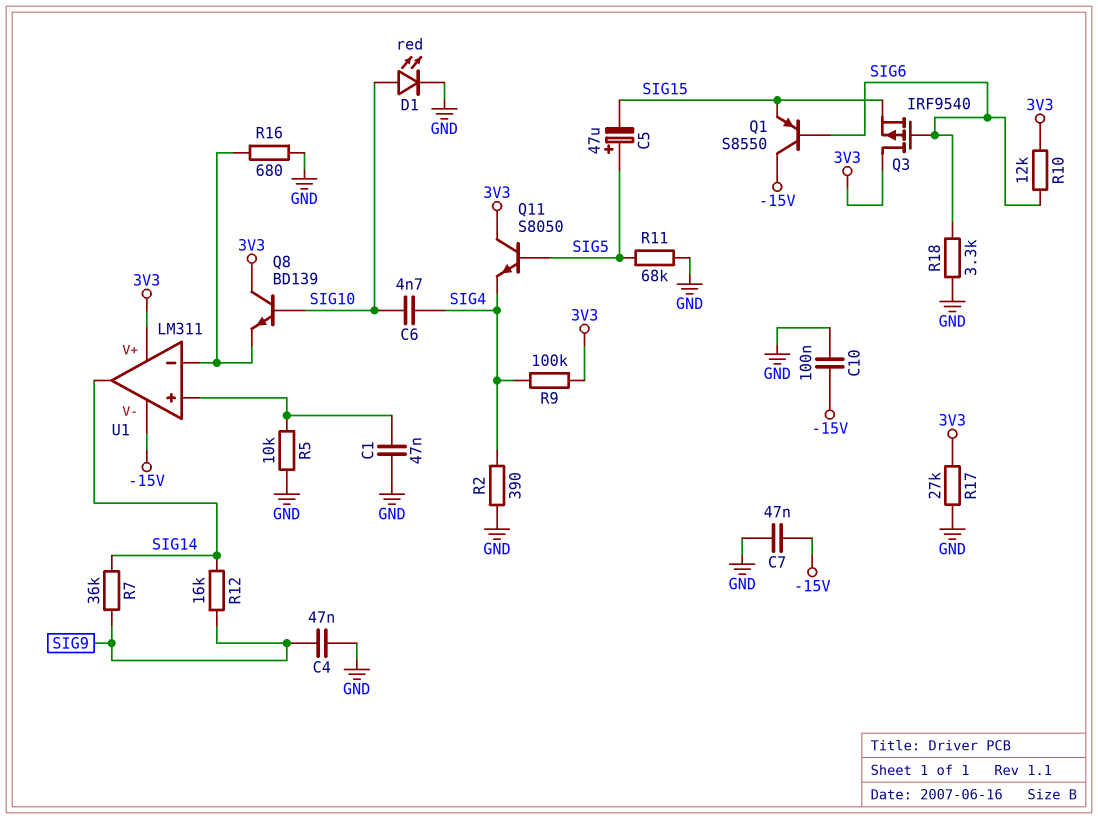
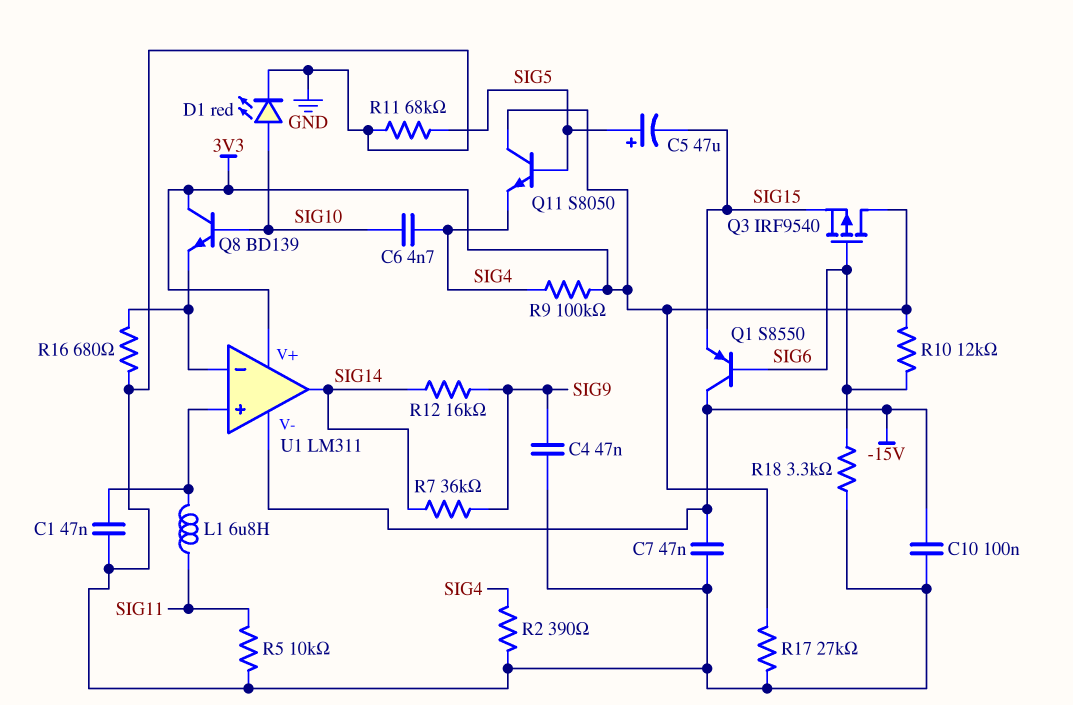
L1: none -> 6.8uH (SIG11, U1/in+)
R5: 10k (GND, U1/in+) -> 10k (GND, SIG11)

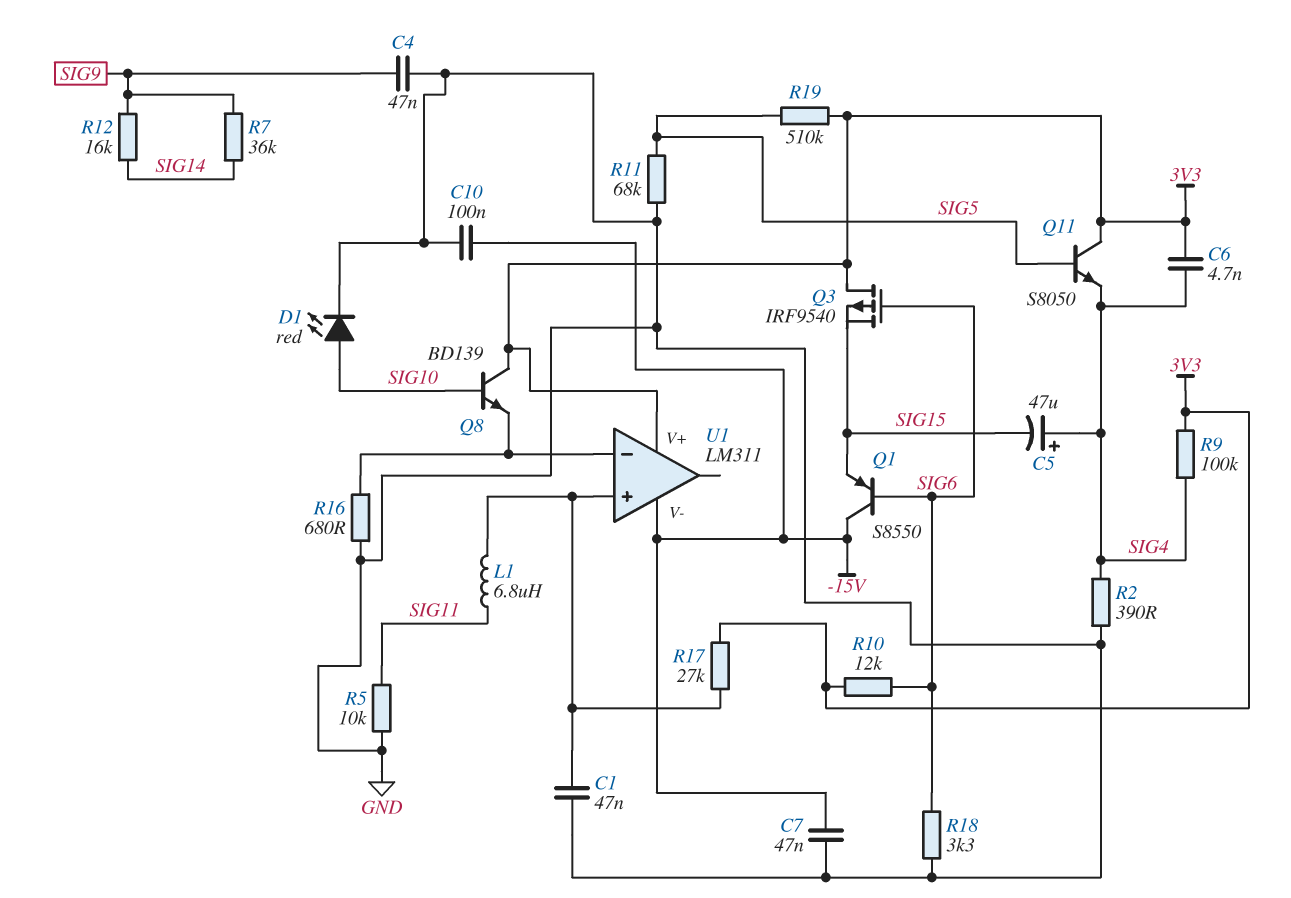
C5: 47uF (plus SIG5, minus SIG15) -> 47uF (plus SIG4, minus SIG15)
C6: 4.7nF (SIG4, SIG10) -> 4.7nF (3V3, SIG4)
R17: 27k (3V3, GND) -> 27k (3V3, U1/in+)
R19: none -> 510k (3V3, SIG5)
U1 pin out: SIG14 -> none

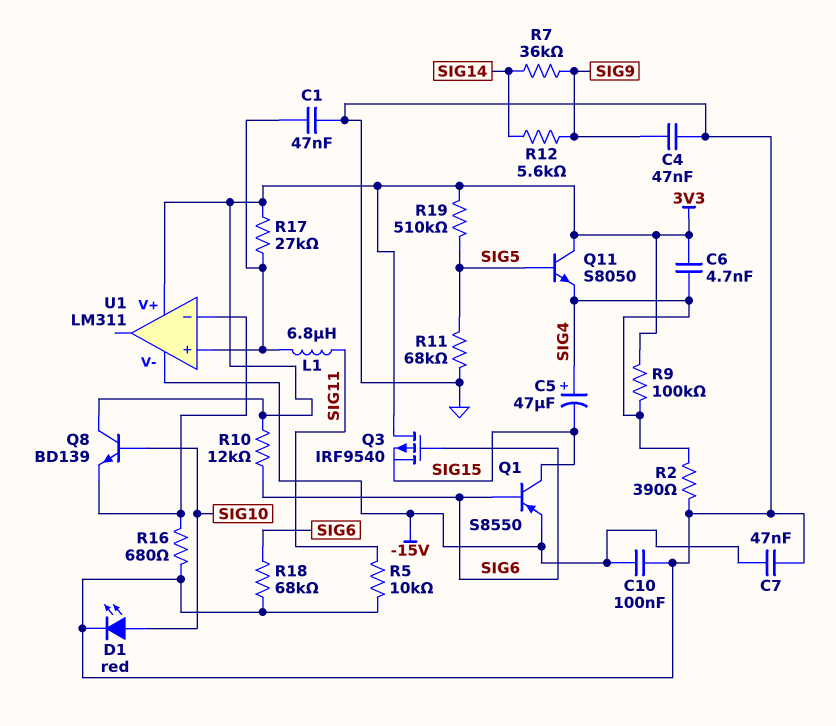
Q1: PNP S8550 (B SIG6, C -15V, E SIG15) -> PNP S8550 (B SIG6, C SIG15, E -15V)
R12: 16k (SIG9, SIG14) -> 5.6k (SIG9, SIG14)
R18: 3.3k (GND, SIG6) -> 68k (GND, SIG6)

